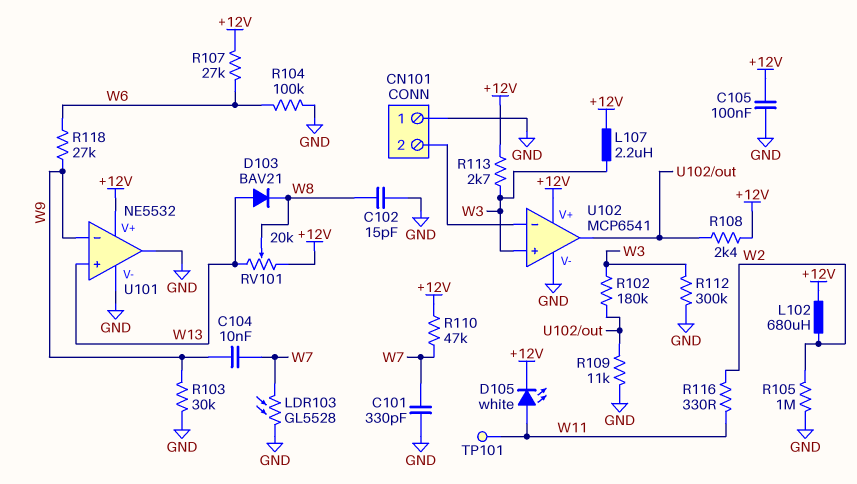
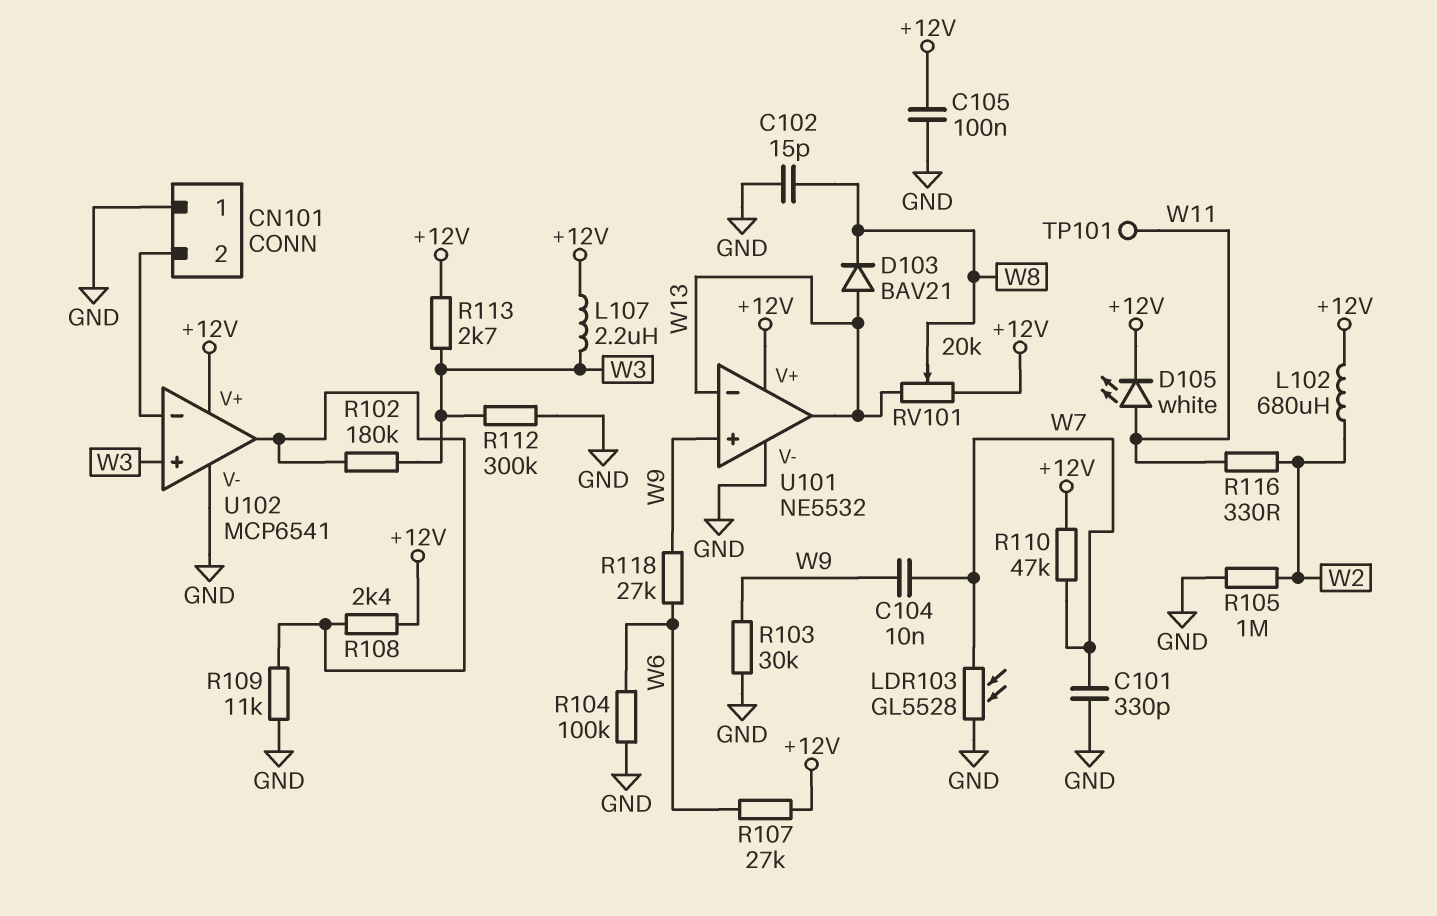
U101 pin in+: W13 -> W9
U101 pin in-: W9 -> W13
U101 pin out: GND -> W13

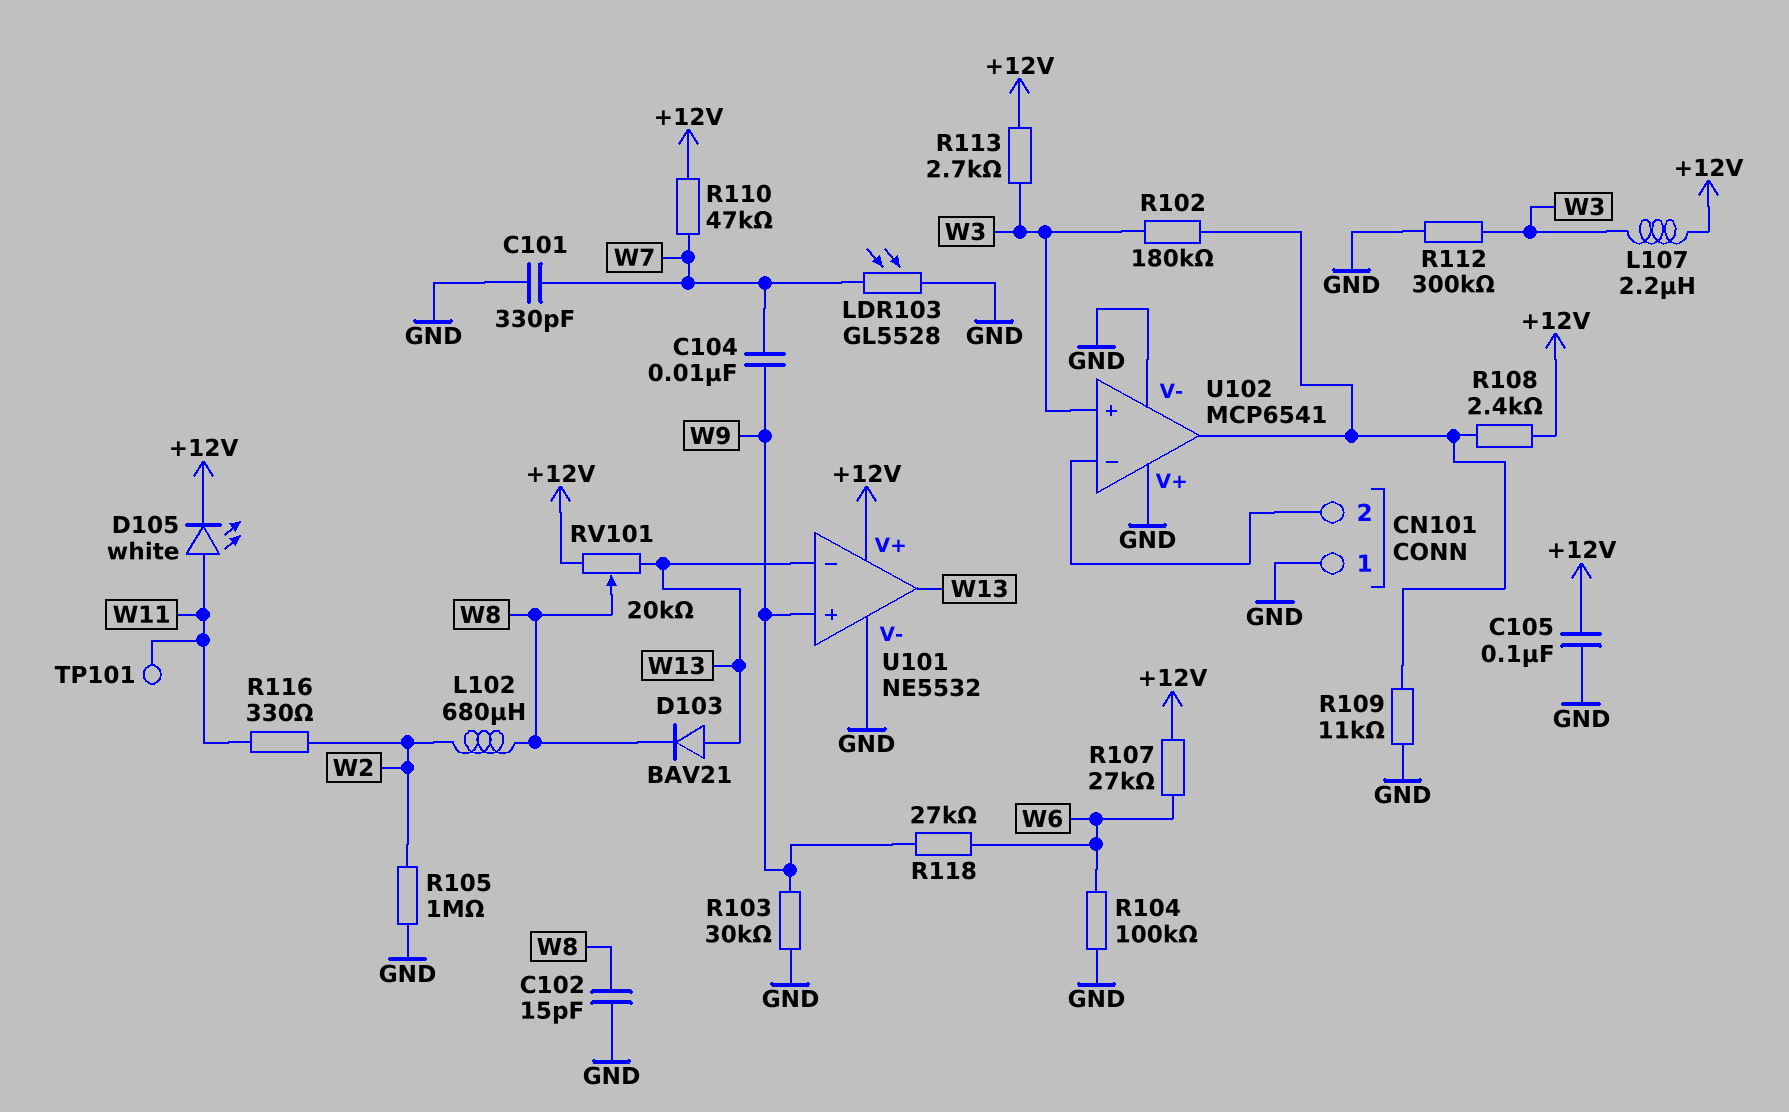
L102: 680uH (+12V, W2) -> 680uH (W2, W8)
U102 pin V+: +12V -> GND

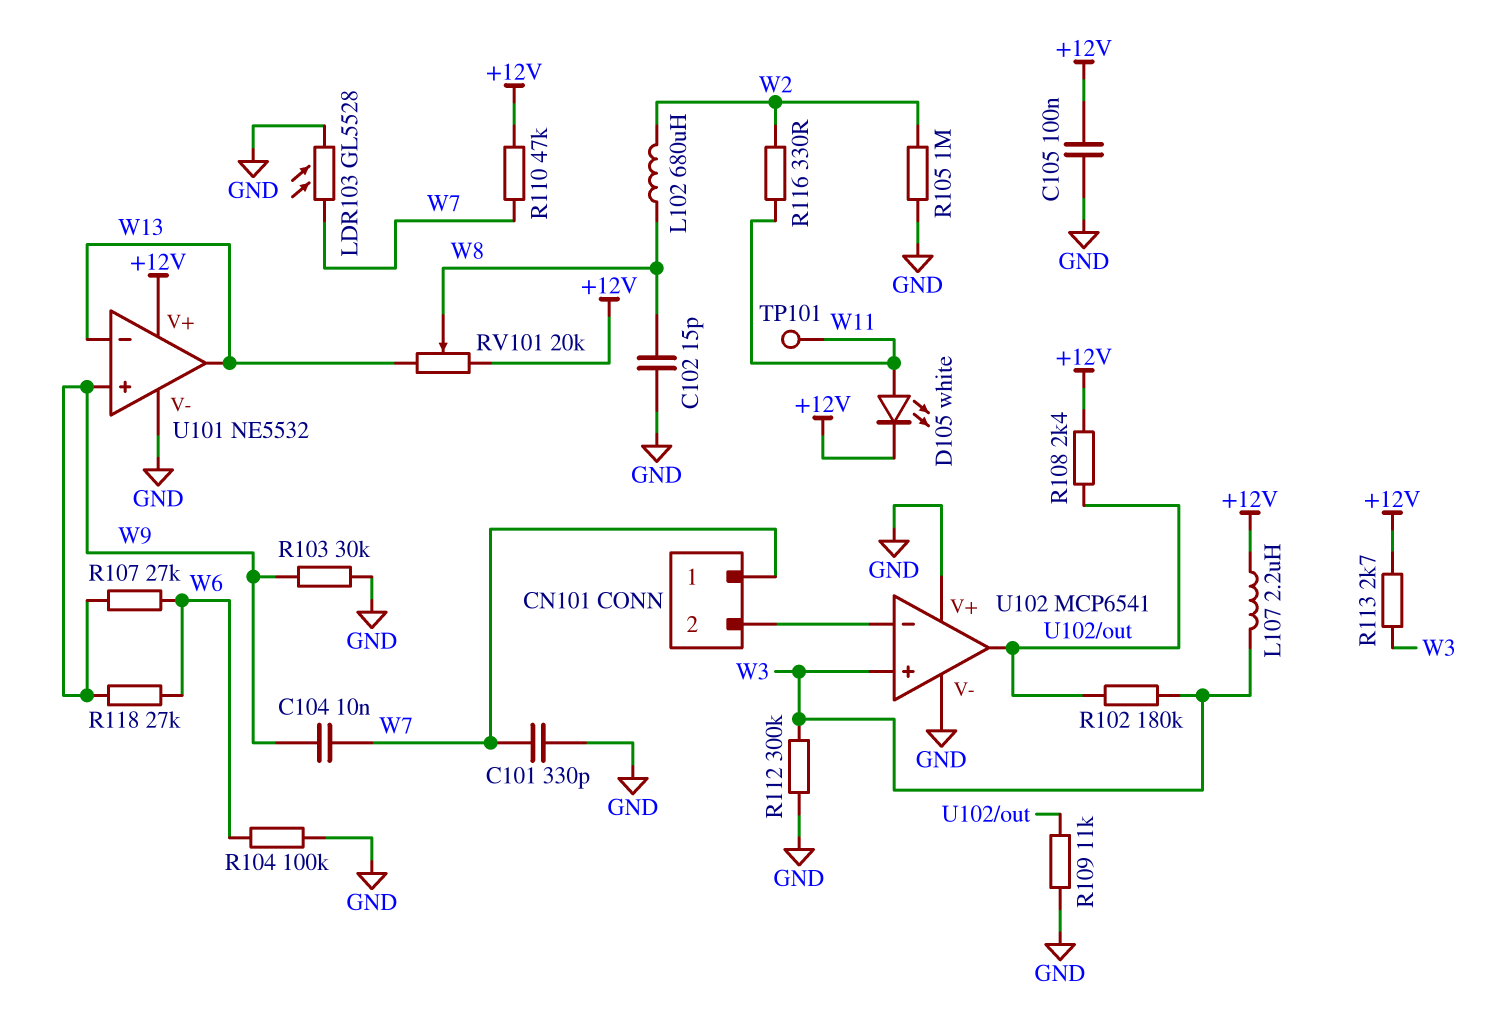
CN101 pin 1: GND -> W7
D103: diode BAV21 (A W13, K W8) -> none
R107: 27k (+12V, W6) -> 27k (W6, W9)

